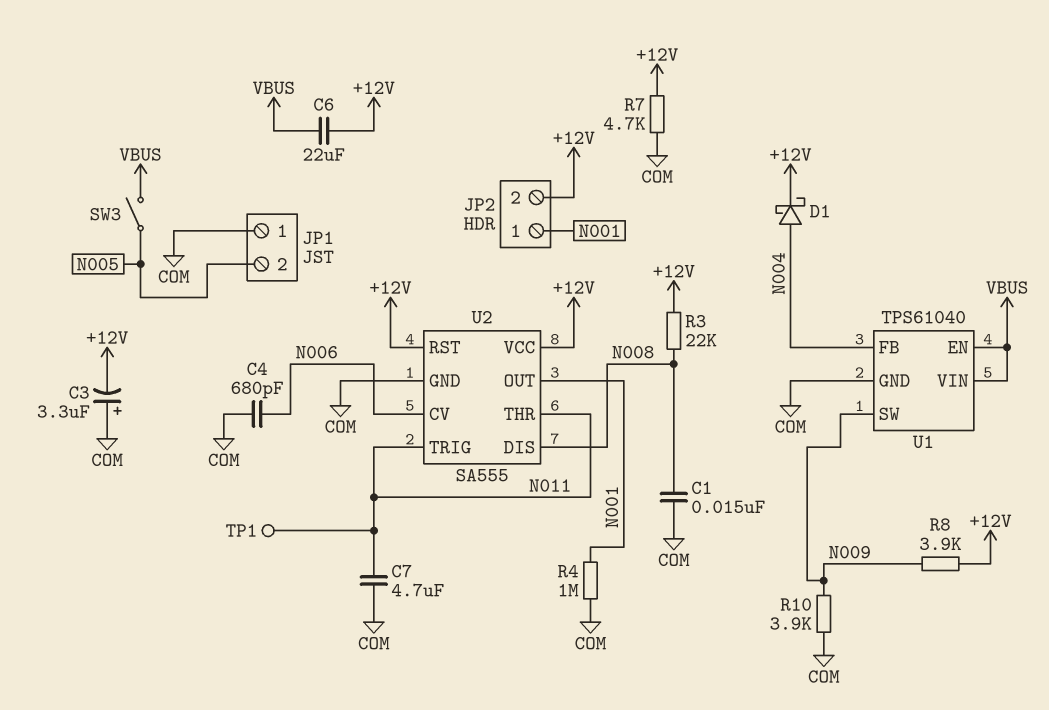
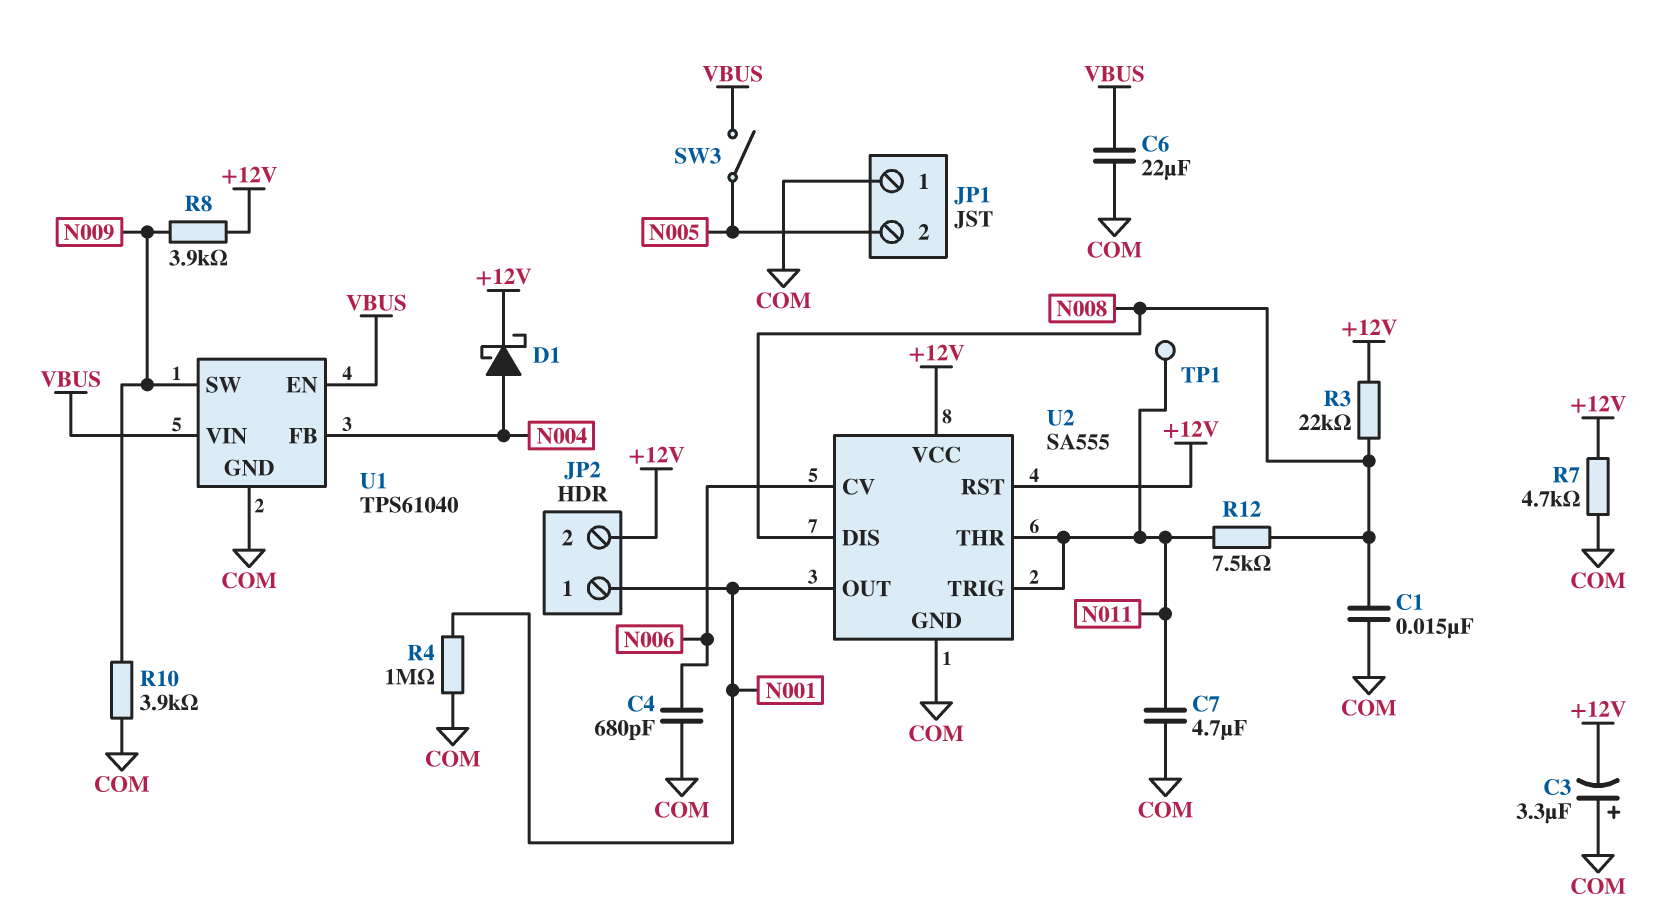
C6: 22uF (+12V, VBUS) -> 22uF (COM, VBUS)
R12: none -> 7.5k (N008, N011)

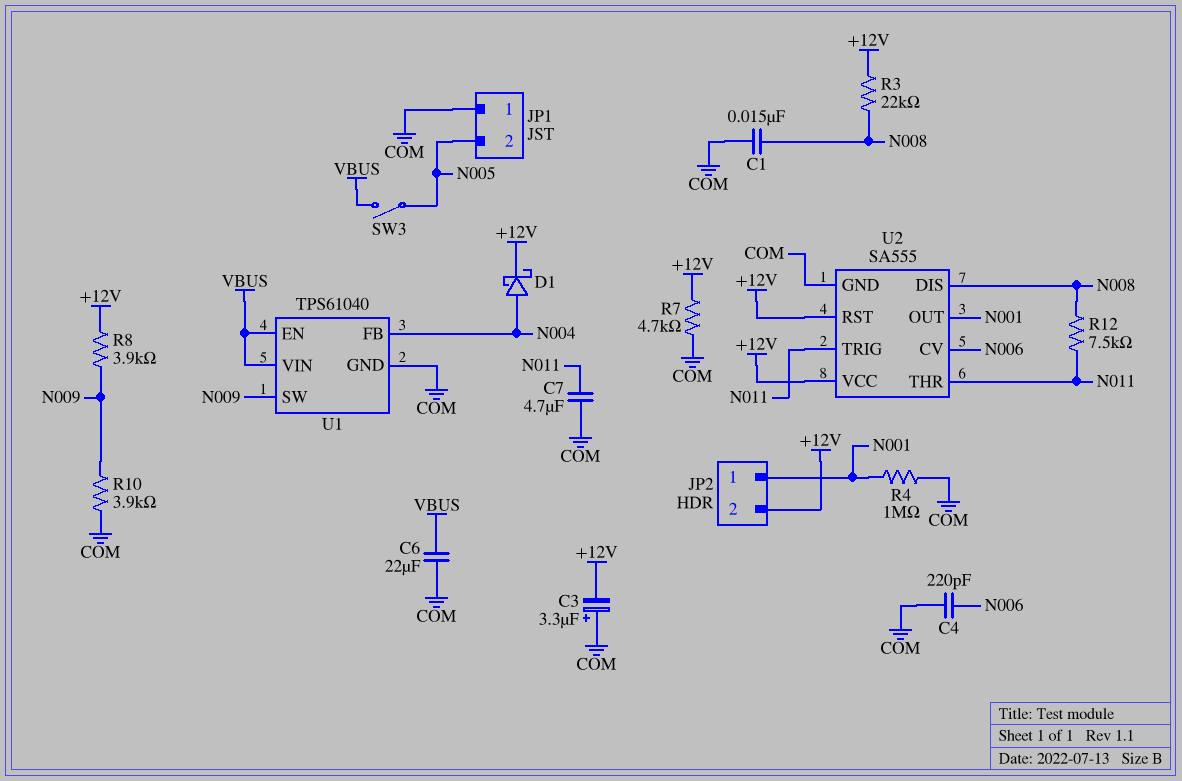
C4: 680pF (COM, N006) -> 220pF (COM, N006)
TP1: test point (N011) -> none

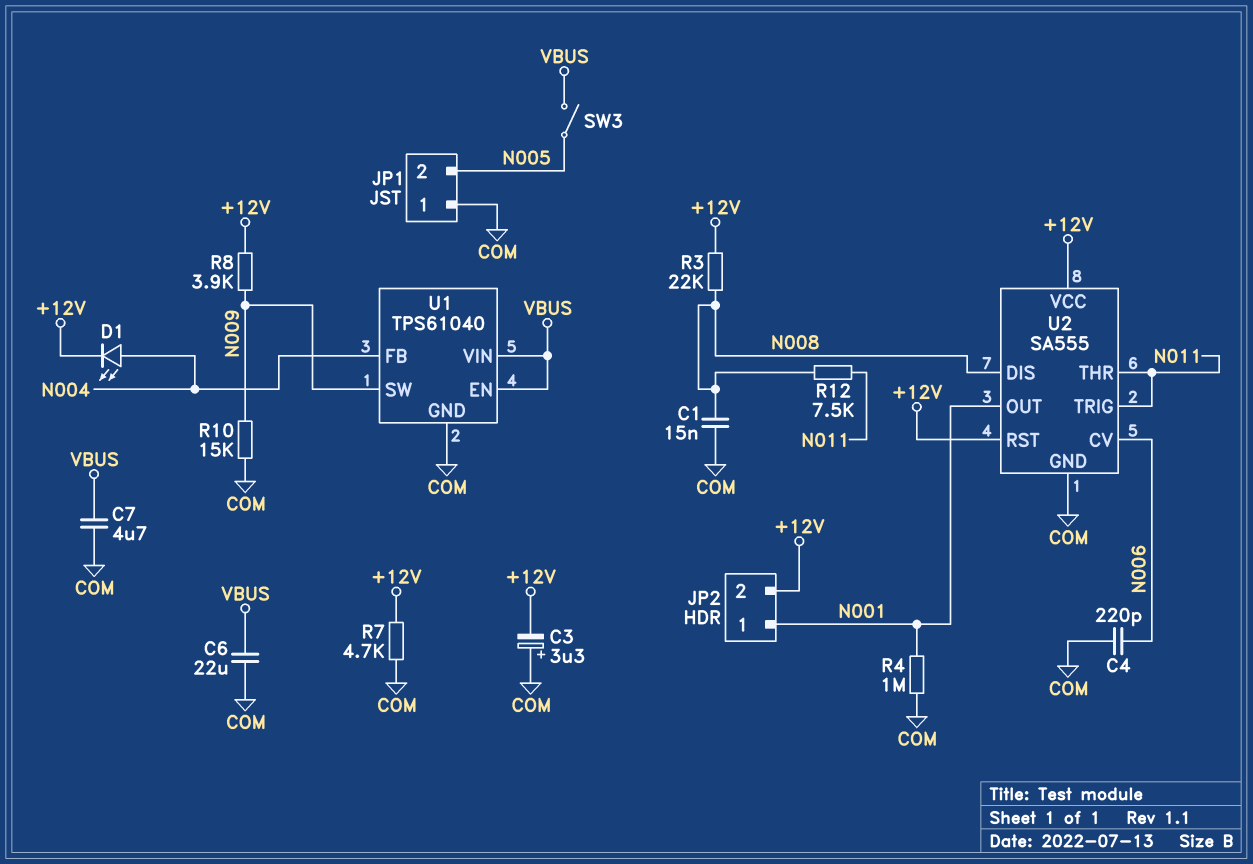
C7: 4.7uF (COM, N011) -> 4.7uF (COM, VBUS)
D1: schottky (A N004, K +12V) -> LED (A N004, K +12V)
R10: 3.9k (COM, N009) -> 15k (COM, N009)

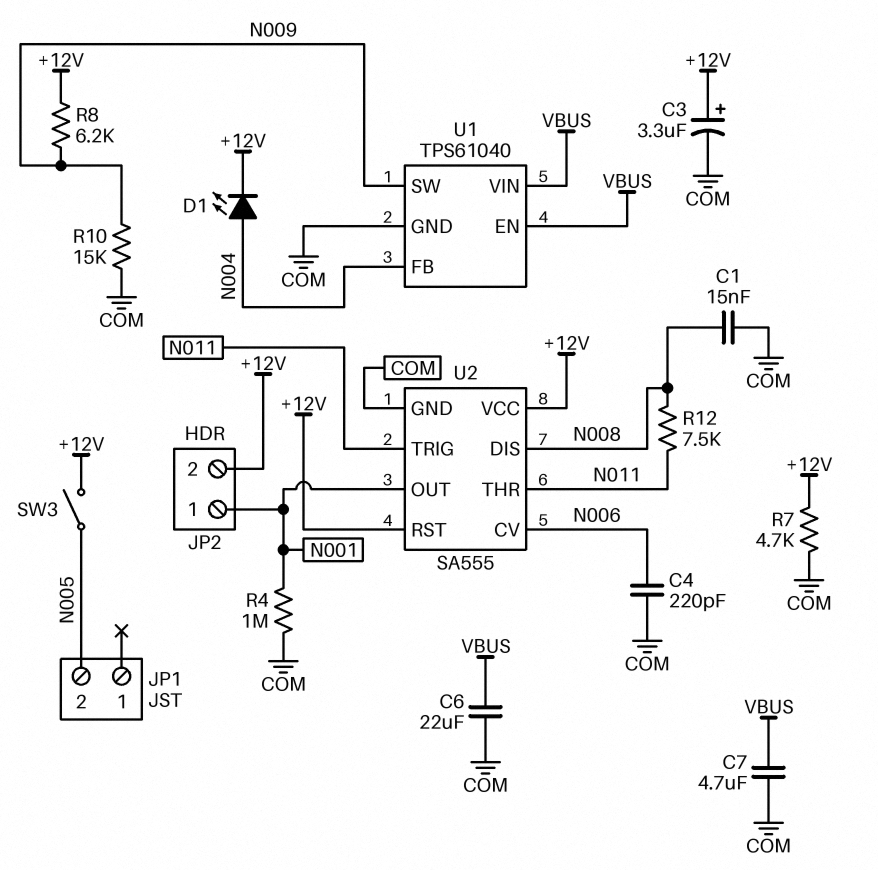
C3: 3.3uF (plus COM, minus +12V) -> 3.3uF (plus +12V, minus COM)
JP1 pin 1: COM -> none
R3: 22k (+12V, N008) -> none
R8: 3.9k (+12V, N009) -> 6.2k (+12V, N009)
SW3: switch (N005, VBUS) -> switch (+12V, N005)

